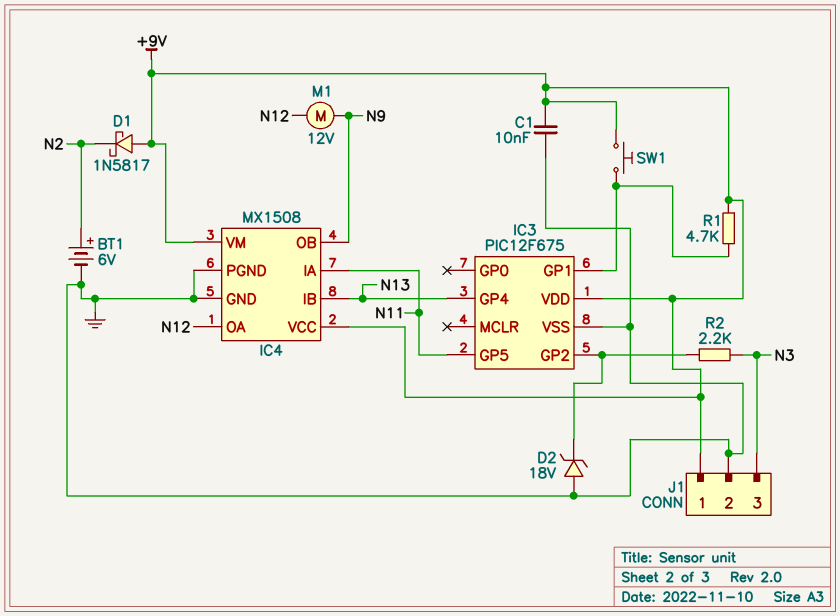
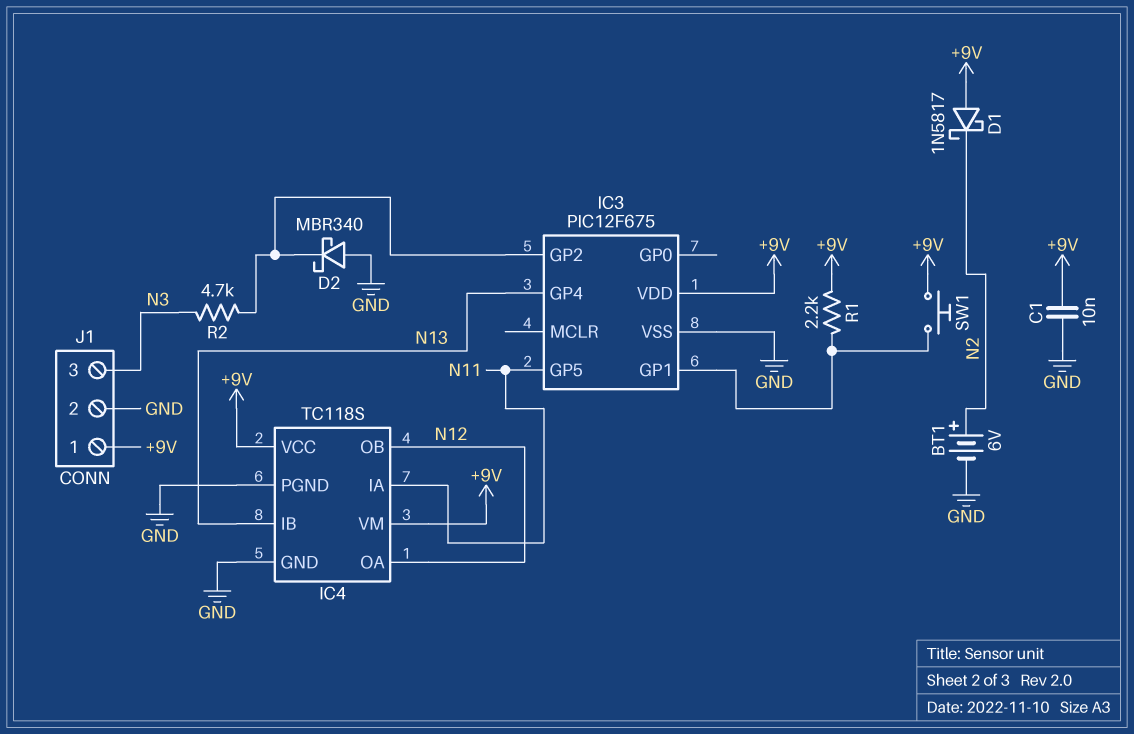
D2: zener 18V (A GND, K IC3/GP2) -> schottky MBR340 (A GND, K IC3/GP2)
IC4: MX1508 -> TC118S
IC4 pin OB: N9 -> N12
M1: motor 12V (N9, N12) -> none
R1: 4.7k (+9V, IC3/GP1) -> 2.2k (+9V, IC3/GP1)
R2: 2.2k (IC3/GP2, N3) -> 4.7k (IC3/GP2, N3)

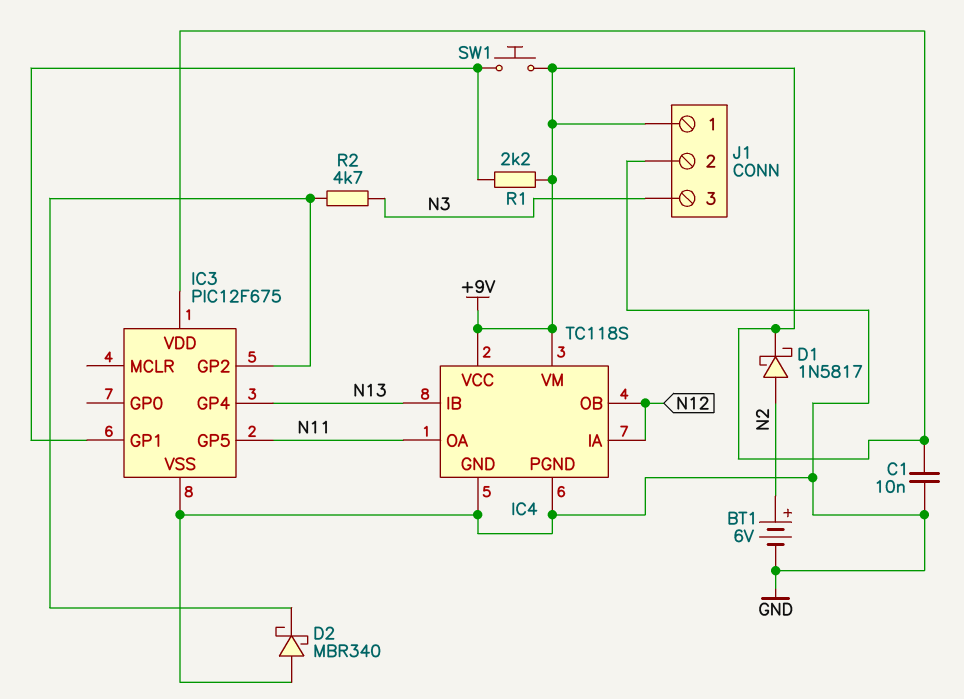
D1: schottky 1N5817 (A +9V, K N2) -> schottky 1N5817 (A N2, K +9V)
IC4 pin IA: N11 -> N12
IC4 pin OA: N12 -> N11

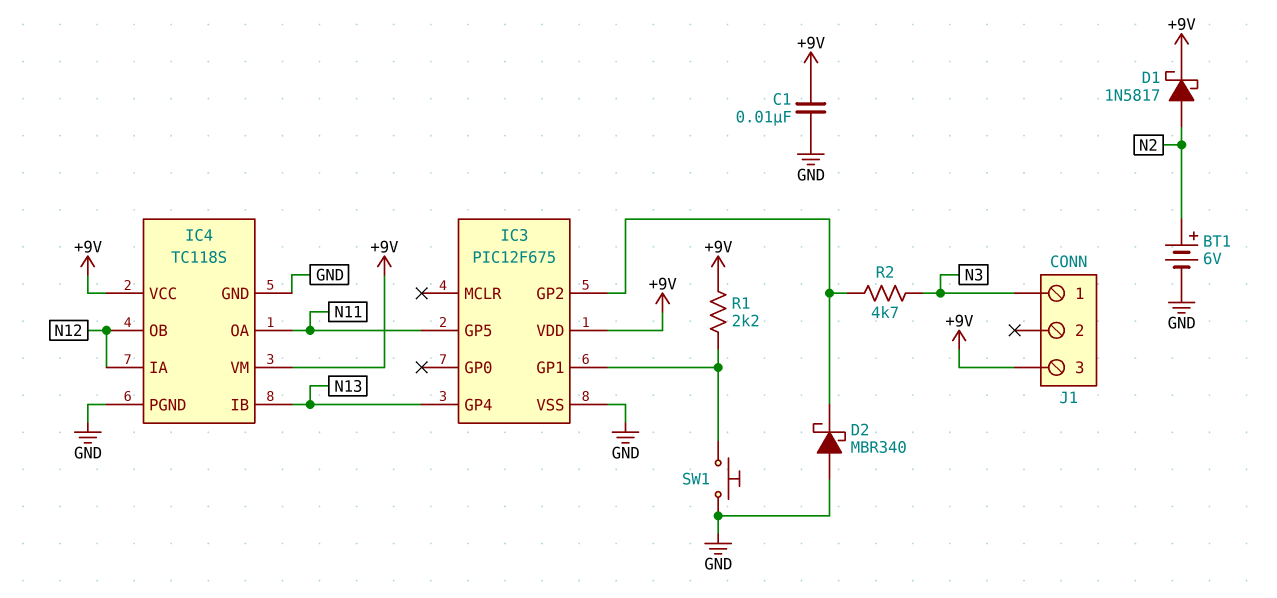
J1 pin 1: +9V -> N3
J1 pin 2: GND -> none
J1 pin 3: N3 -> +9V
SW1: button (+9V, IC3/GP1) -> button (GND, IC3/GP1)

